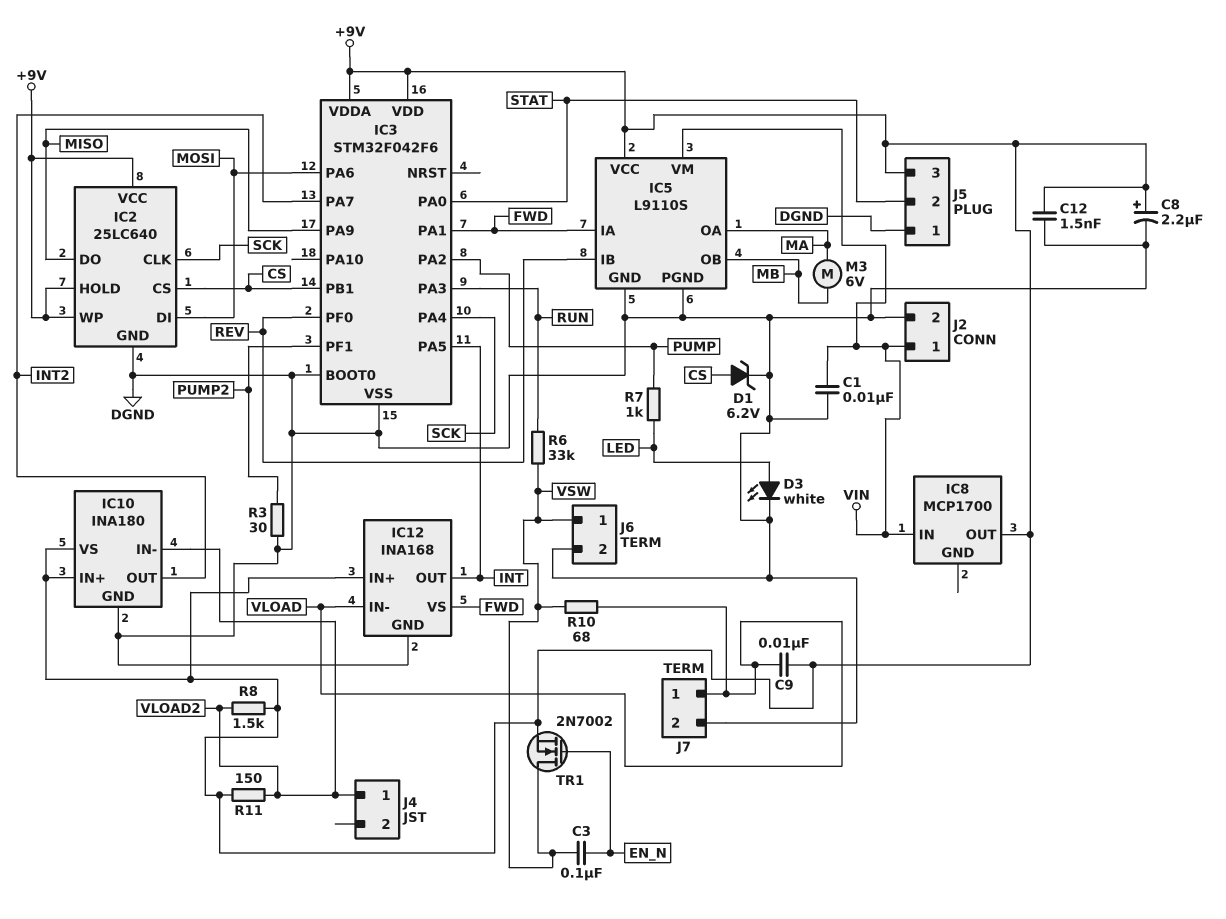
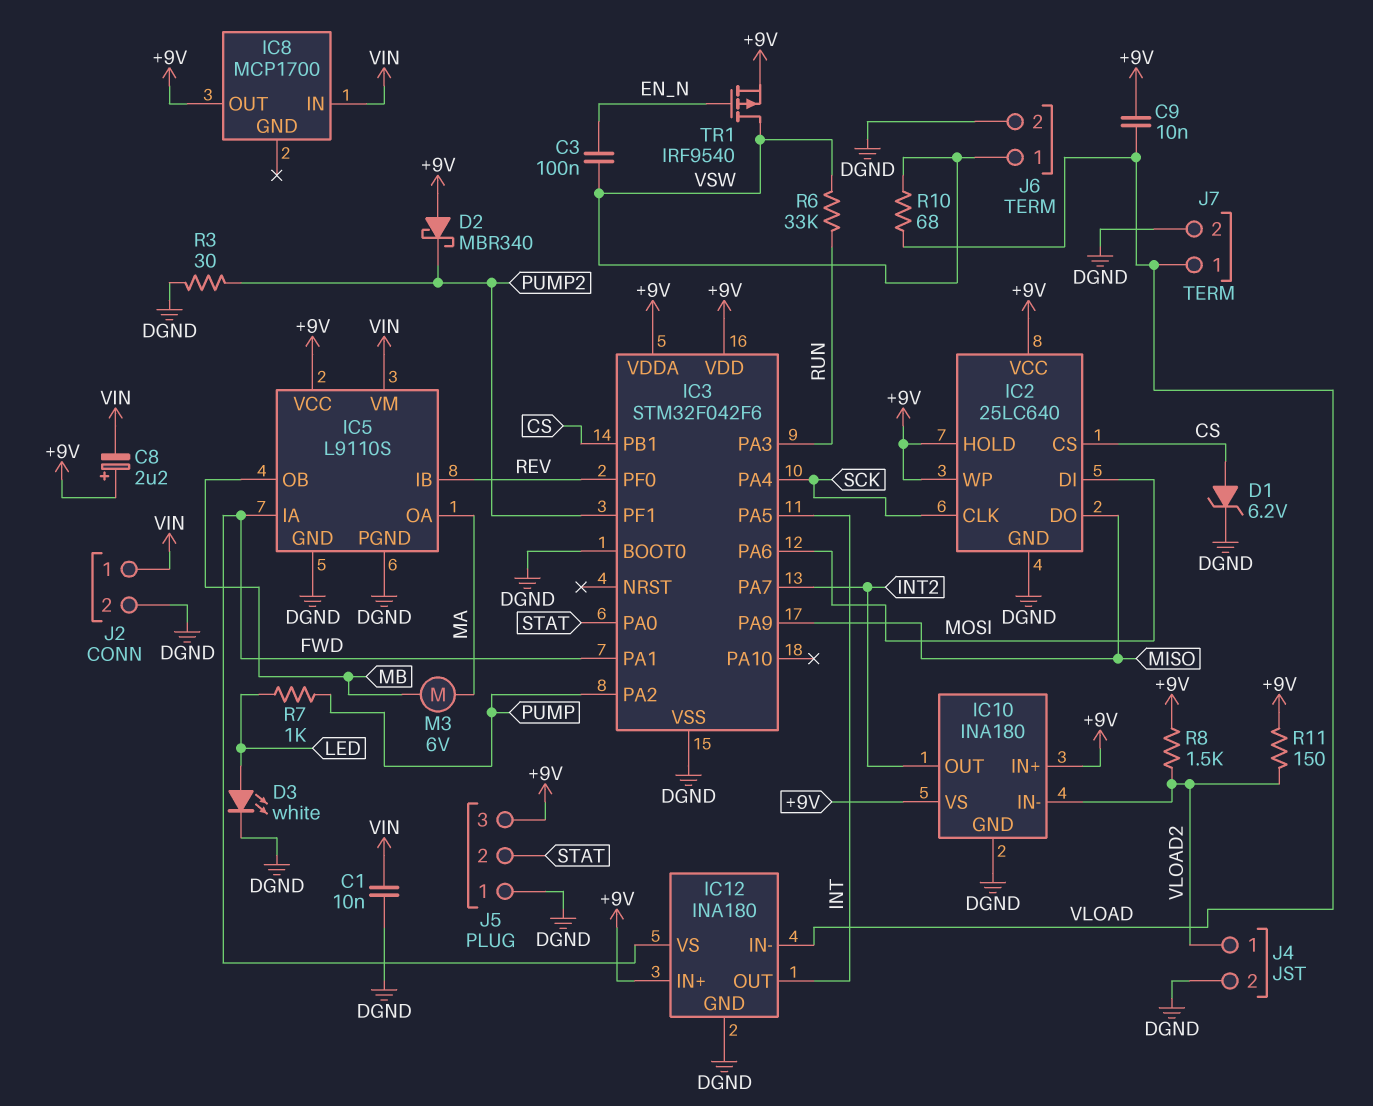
C8: 2.2uF (plus +9V, minus DGND) -> 2.2uF (plus +9V, minus VIN)
C12: 1.5nF (+9V, DGND) -> none
D2: none -> schottky MBR340 (A +9V, K PUMP2)
IC12: INA168 -> INA180
J4 pin 2: none -> DGND
TR1: NMOS 2N7002 (G EN_N, D VSW, S +9V) -> PMOS IRF9540 (G EN_N, D VSW, S +9V)

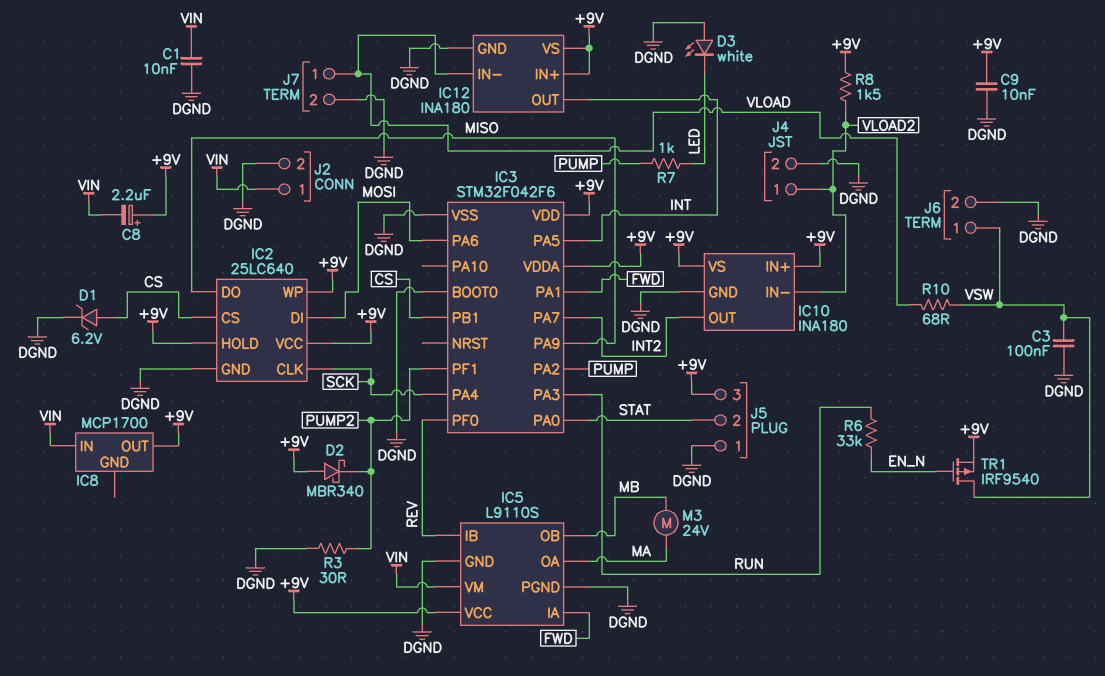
C3: 100nF (EN_N, VSW) -> 100nF (DGND, VSW)
C9: 10nF (+9V, VLOAD) -> 10nF (+9V, DGND)
D3: LED white (A LED, K DGND) -> LED white (A DGND, K LED)
IC12 pin VS: FWD -> +9V
M3: motor 6V (MA, MB) -> motor 24V (MA, MB)
R6: 33k (RUN, VSW) -> 33k (EN_N, RUN)
R11: 150 (+9V, VLOAD2) -> none

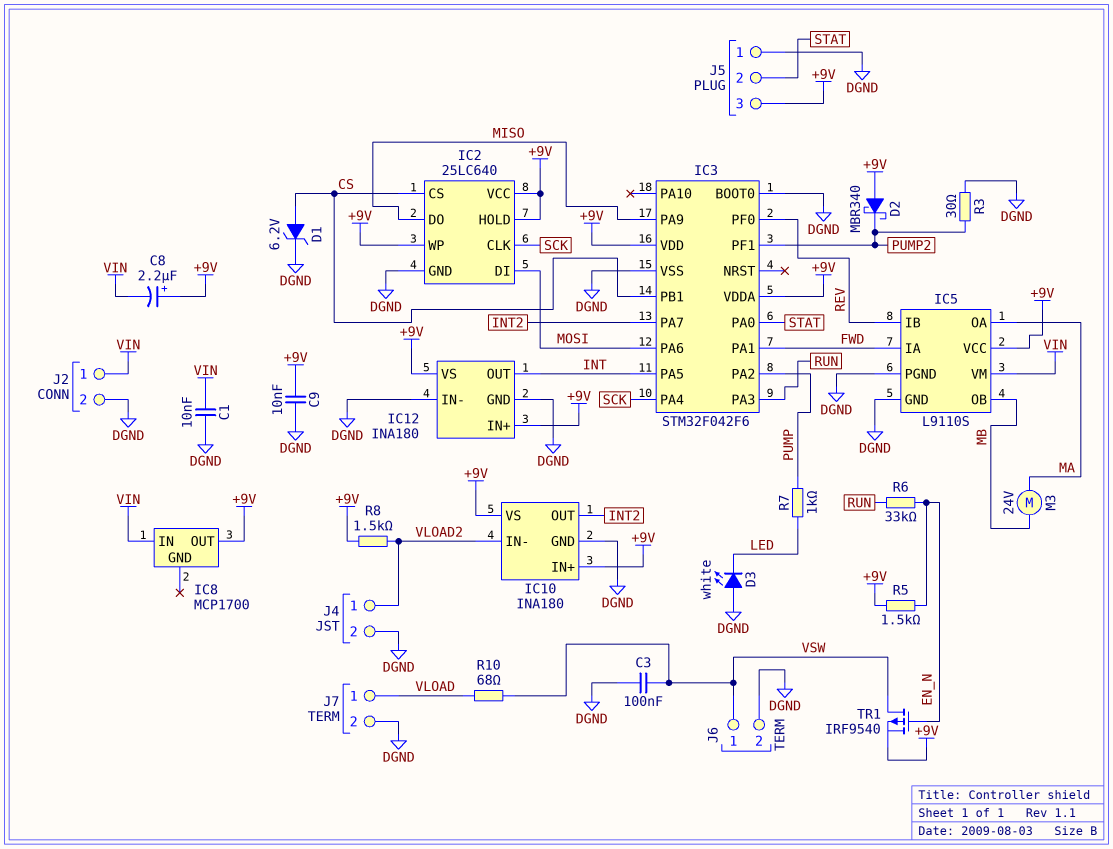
IC12 pin IN-: VLOAD -> DGND
R5: none -> 1.5k (+9V, EN_N)

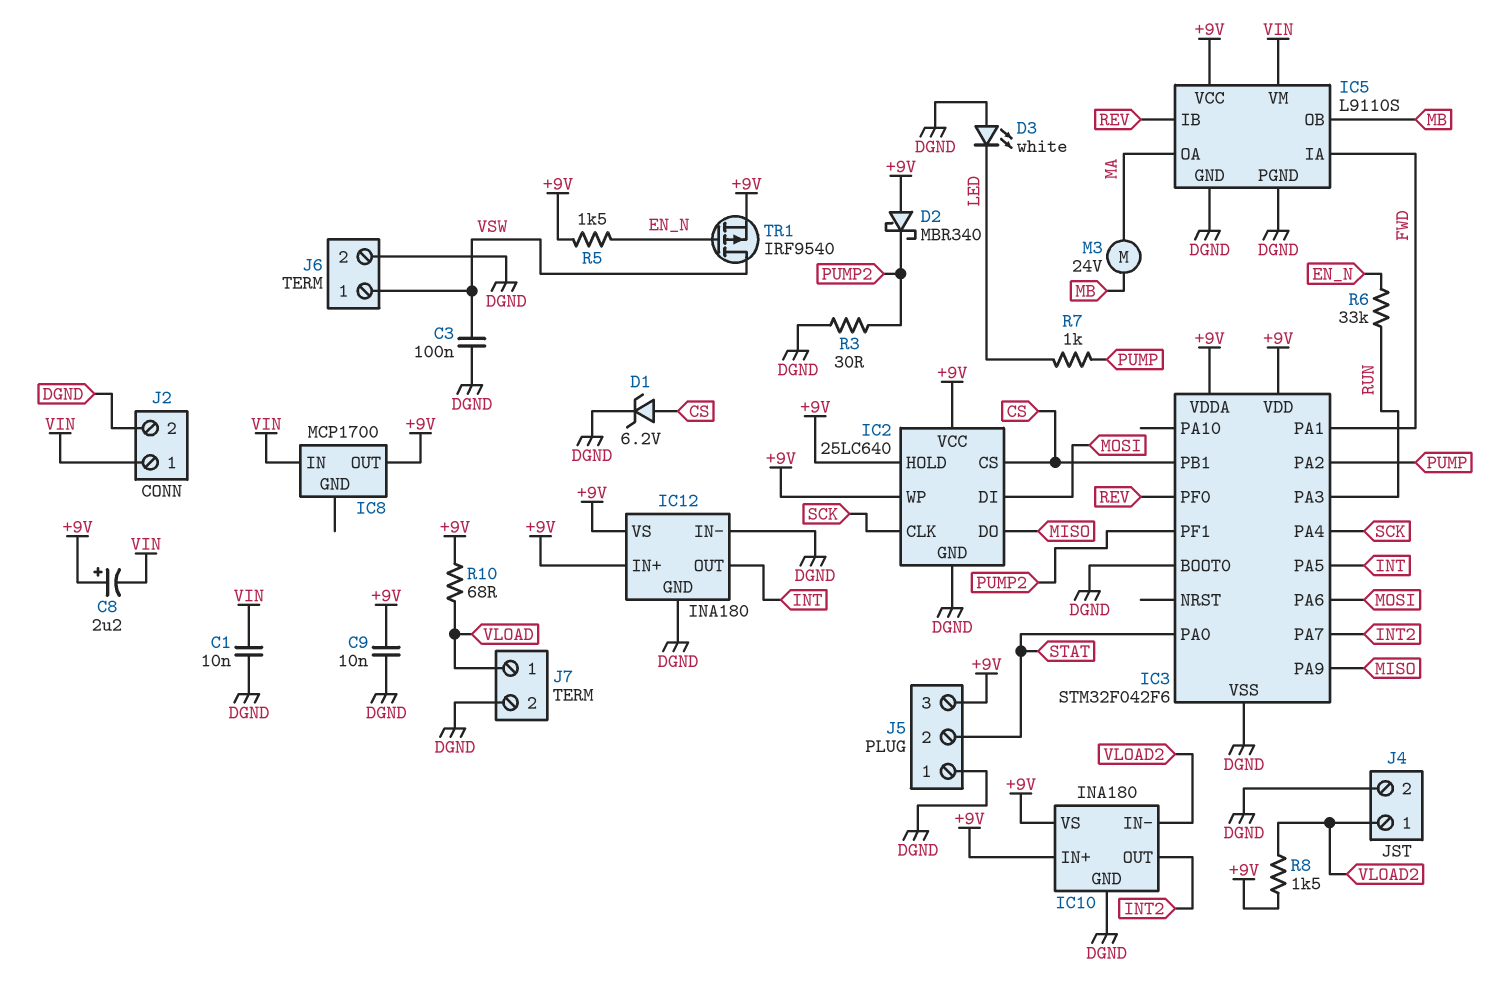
R10: 68 (VLOAD, VSW) -> 68 (+9V, VLOAD)

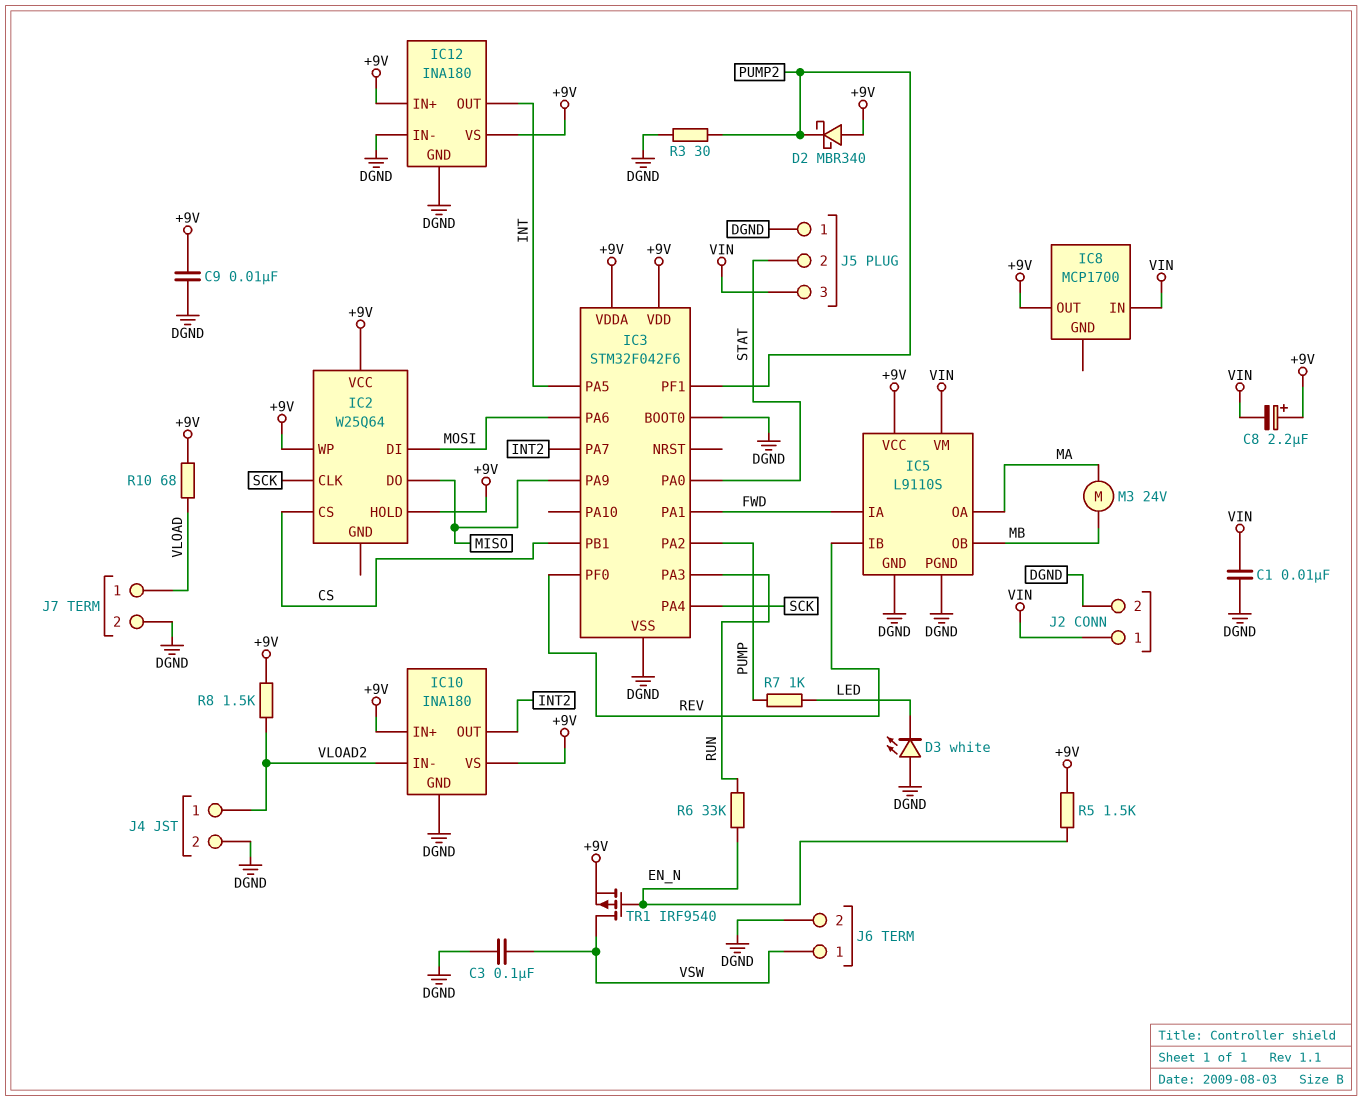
D1: zener 6.2V (A CS, K DGND) -> none
IC2: 25LC640 -> W25Q64
IC2 pin GND: DGND -> none
J5 pin 3: +9V -> VIN

